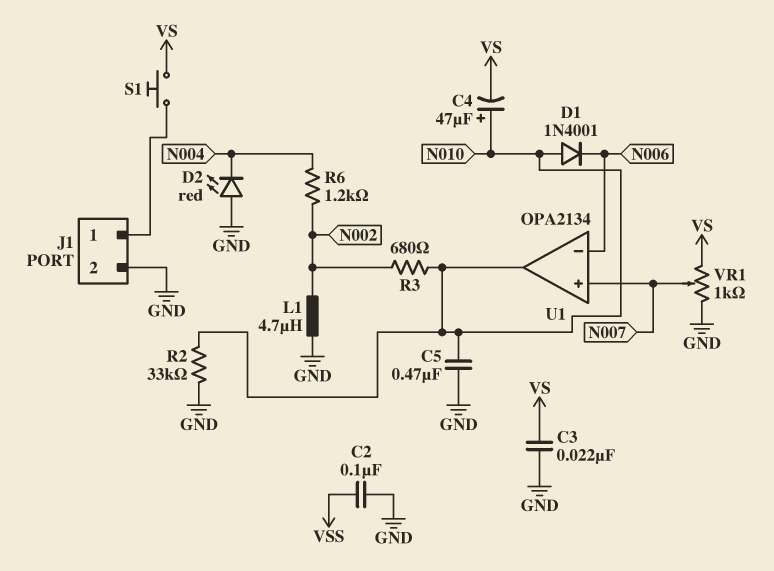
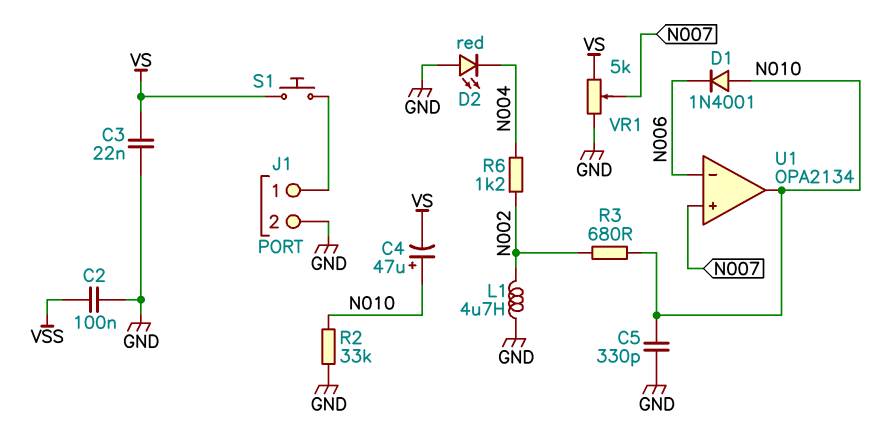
C5: 470nF (GND, N010) -> 330pF (GND, N010)
VR1: 1k (GND, VS, wiper N007) -> 5k (GND, VS, wiper N007)

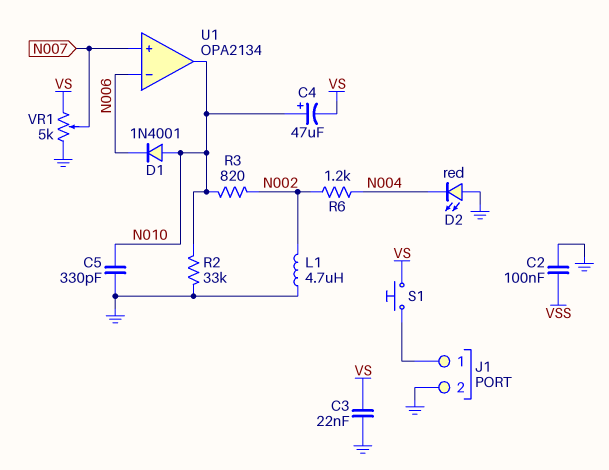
R3: 680 (N002, N010) -> 820 (N002, N010)

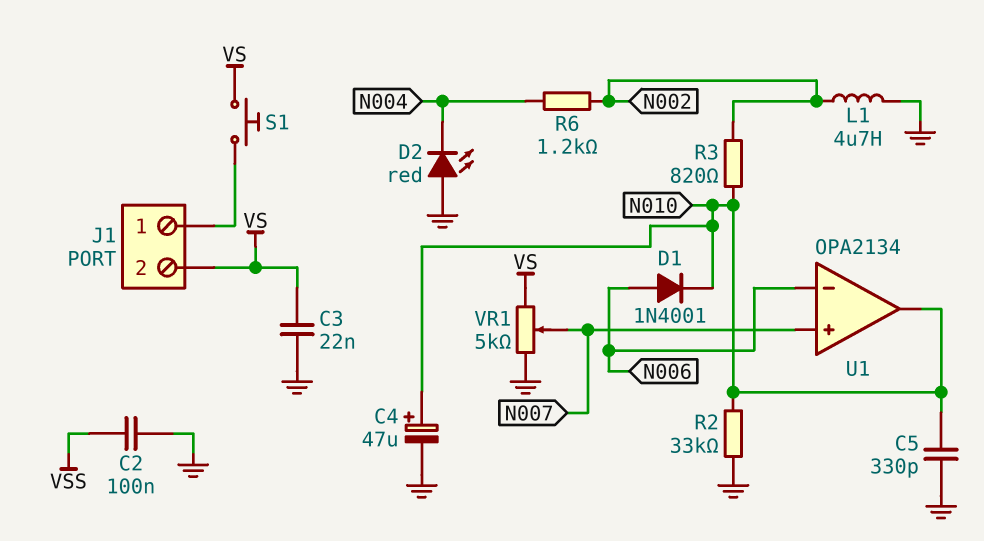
C4: 47uF (plus N010, minus VS) -> 47uF (plus N010, minus GND)
D1: diode 1N4001 (A N010, K N006) -> diode 1N4001 (A N006, K N010)
J1 pin 2: GND -> VS

